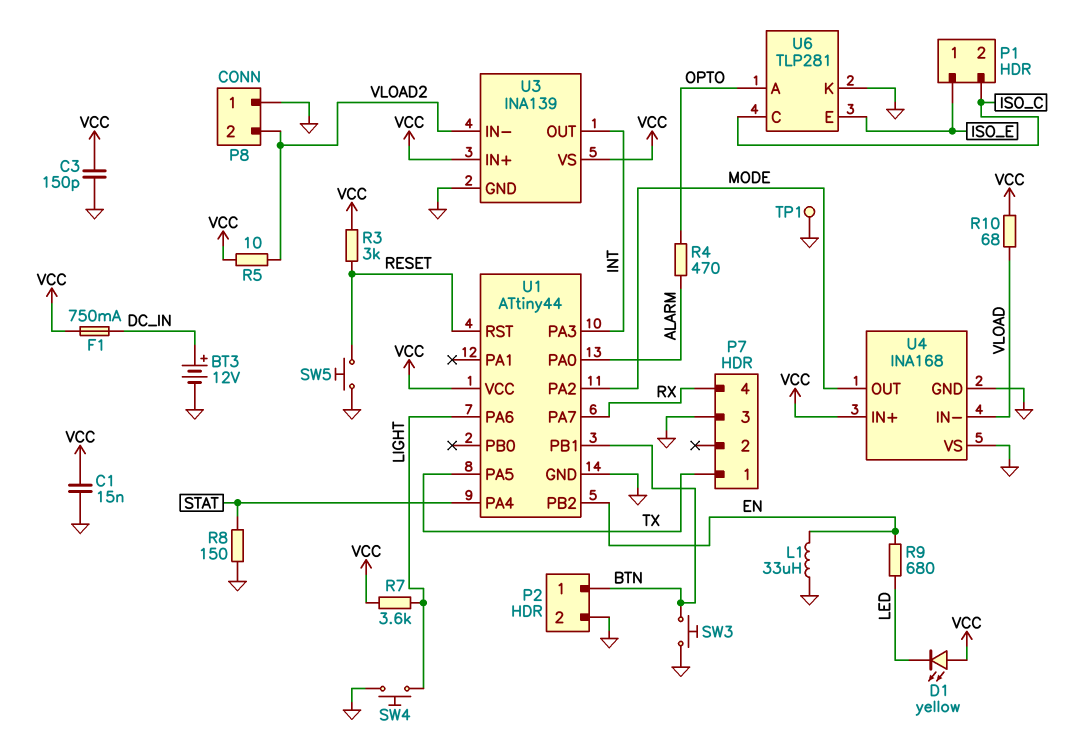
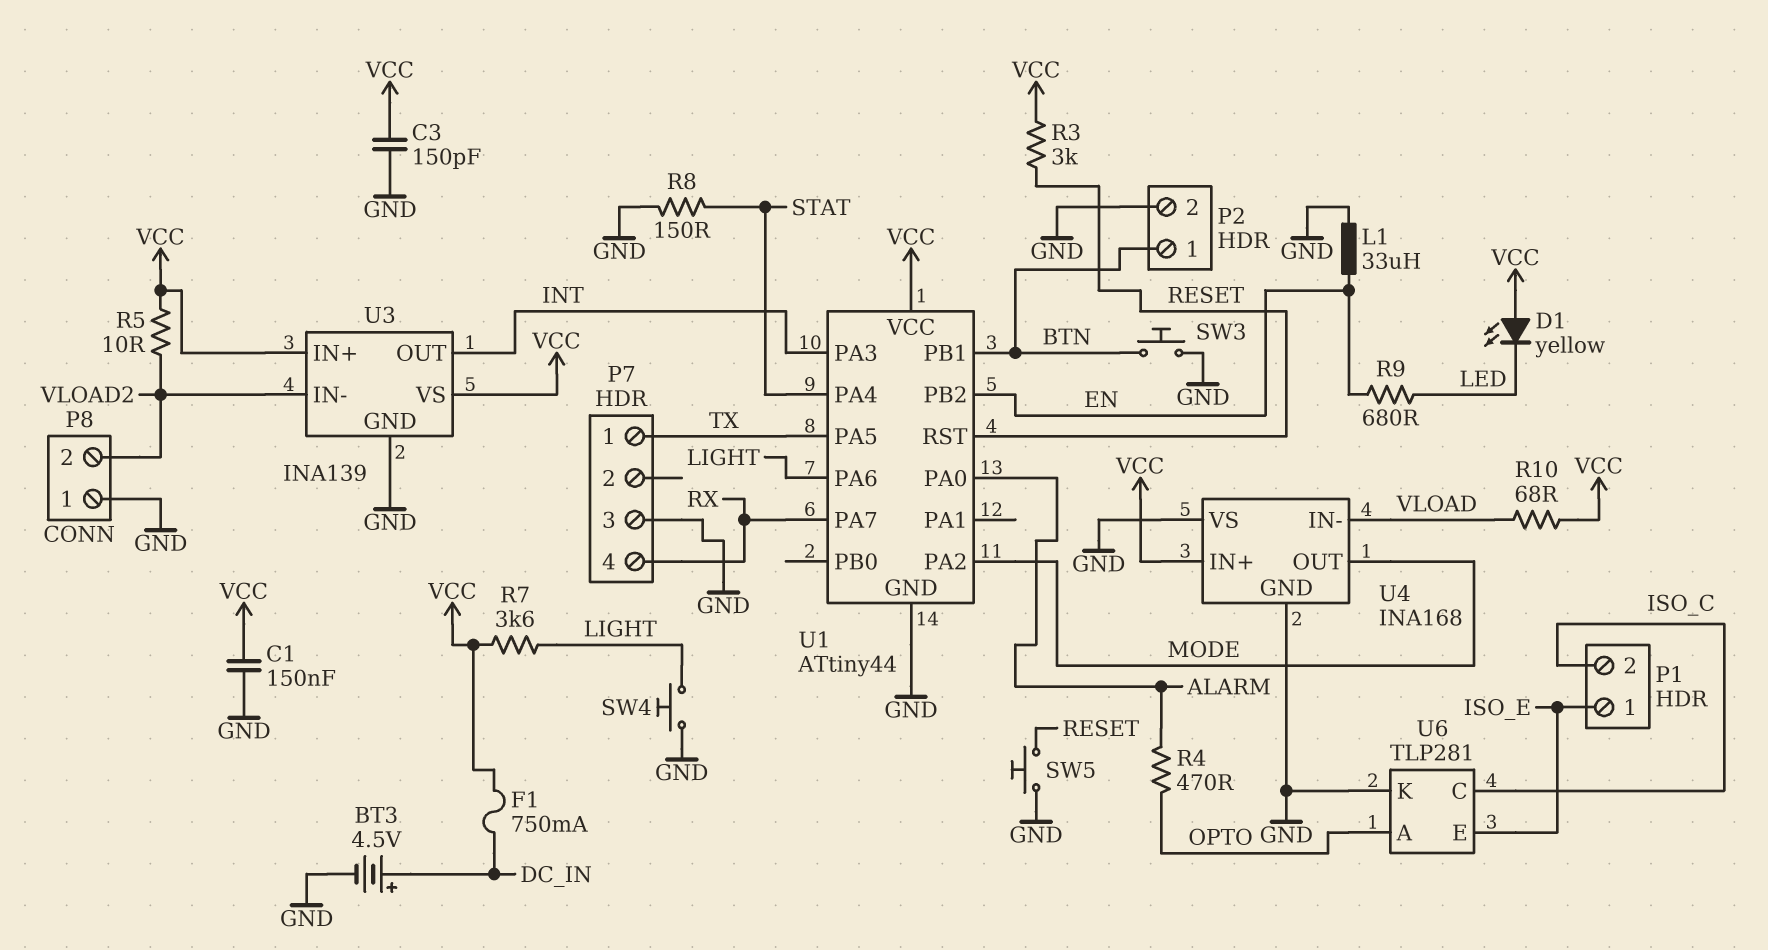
BT3: 12V (plus DC_IN, minus GND) -> 4.5V (plus DC_IN, minus GND)
C1: 15nF (GND, VCC) -> 150nF (GND, VCC)
TP1: test point (GND) -> none

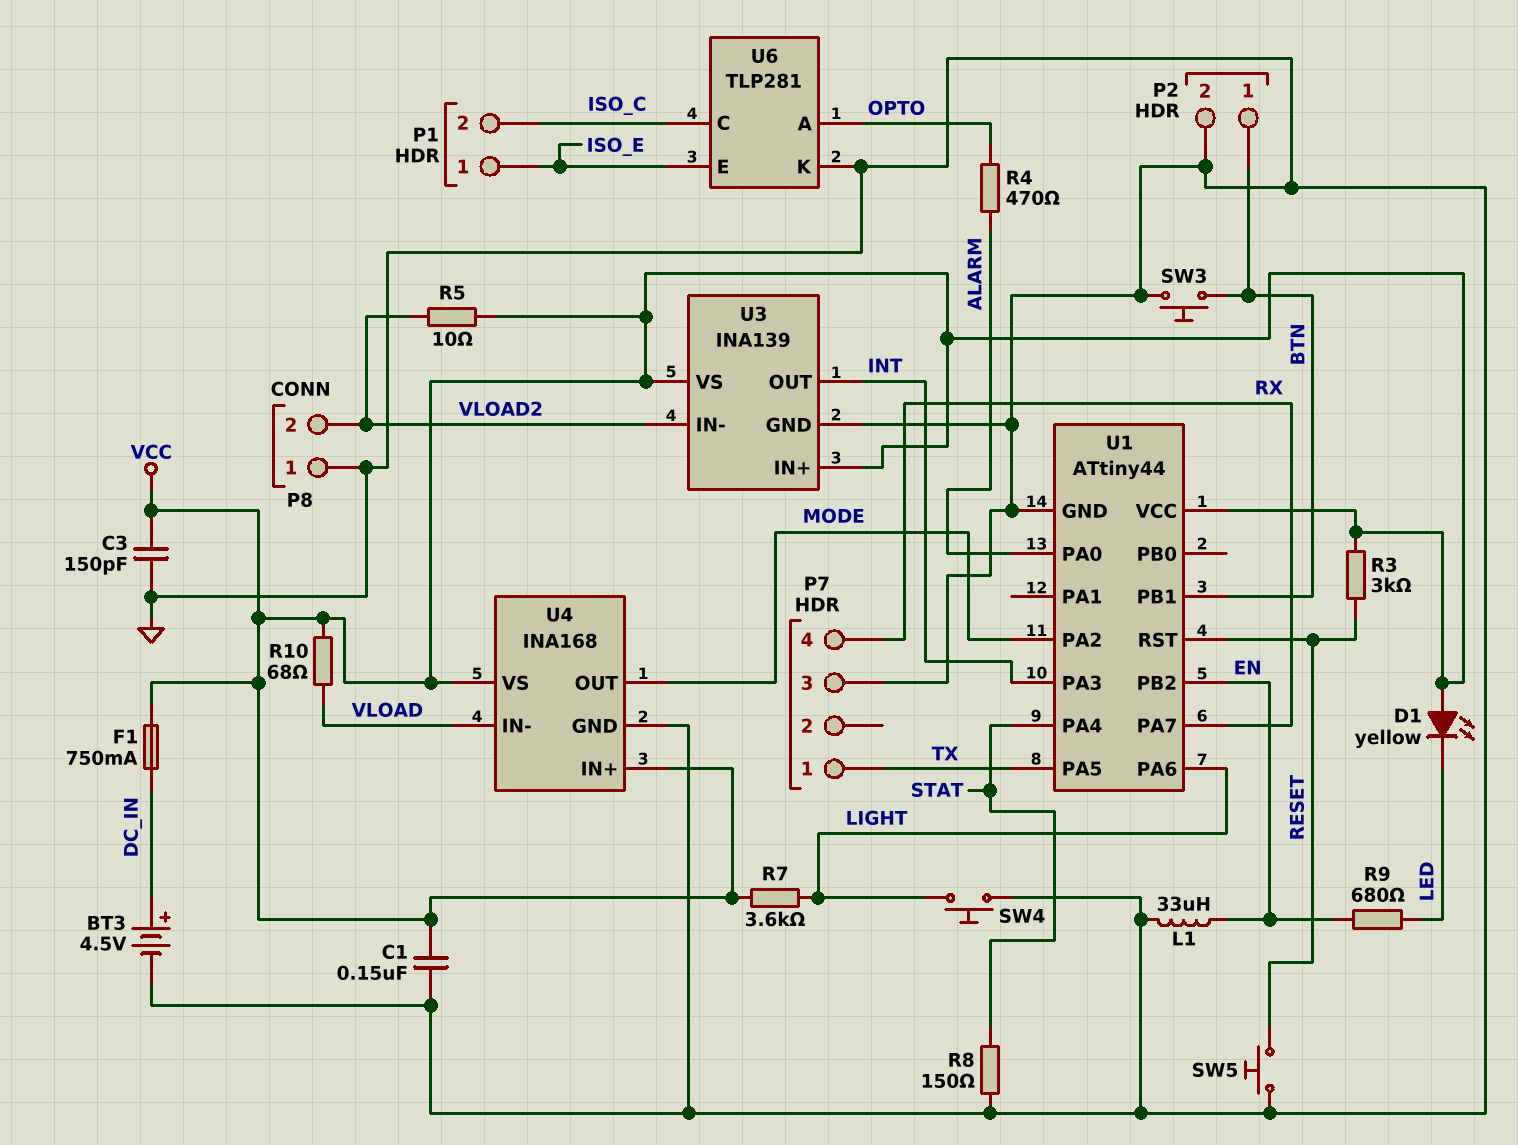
U4 pin VS: GND -> VCC

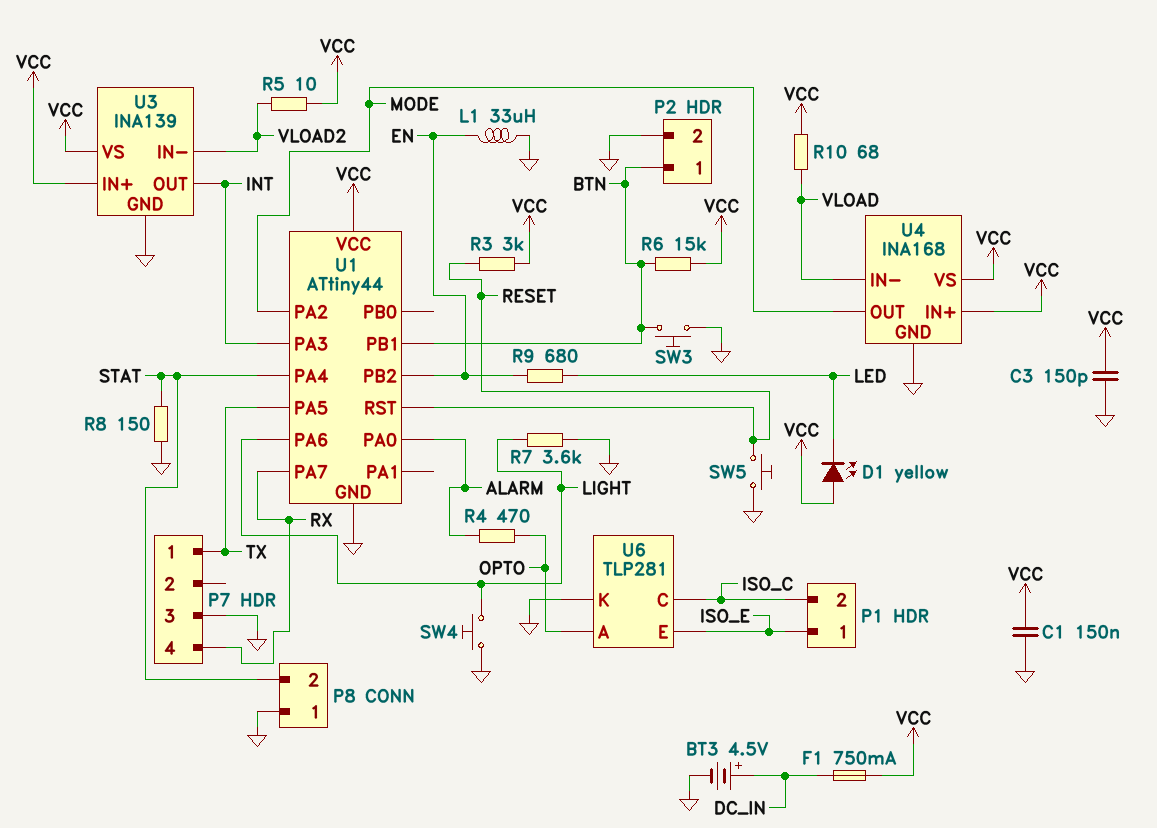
P8 pin 2: VLOAD2 -> STAT
R6: none -> 15k (BTN, VCC)
R7: 3.6k (LIGHT, VCC) -> 3.6k (GND, LIGHT)

